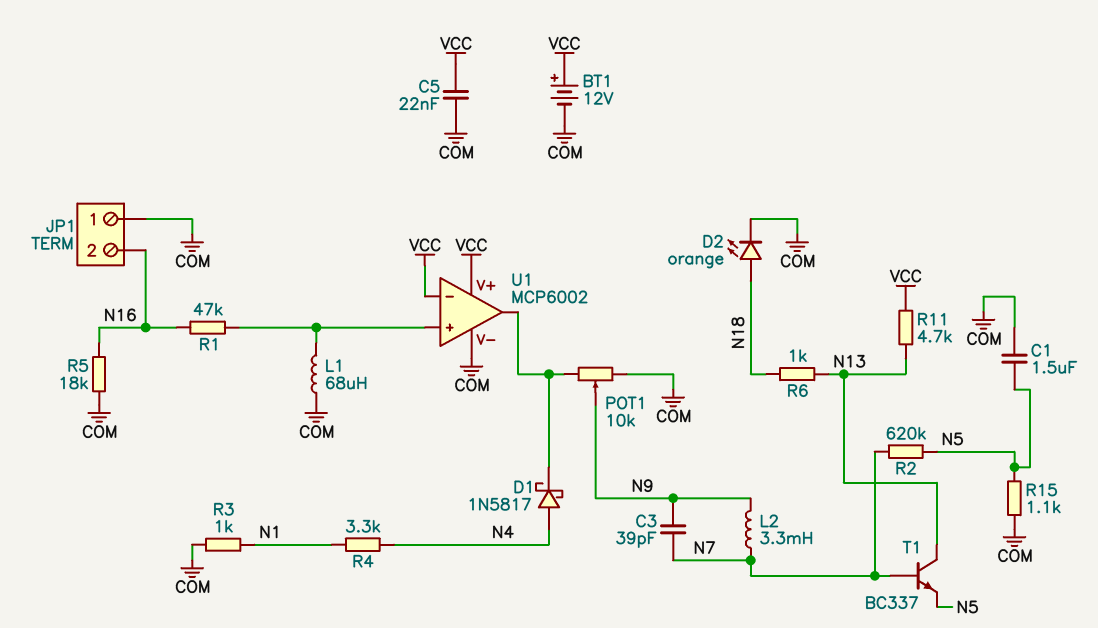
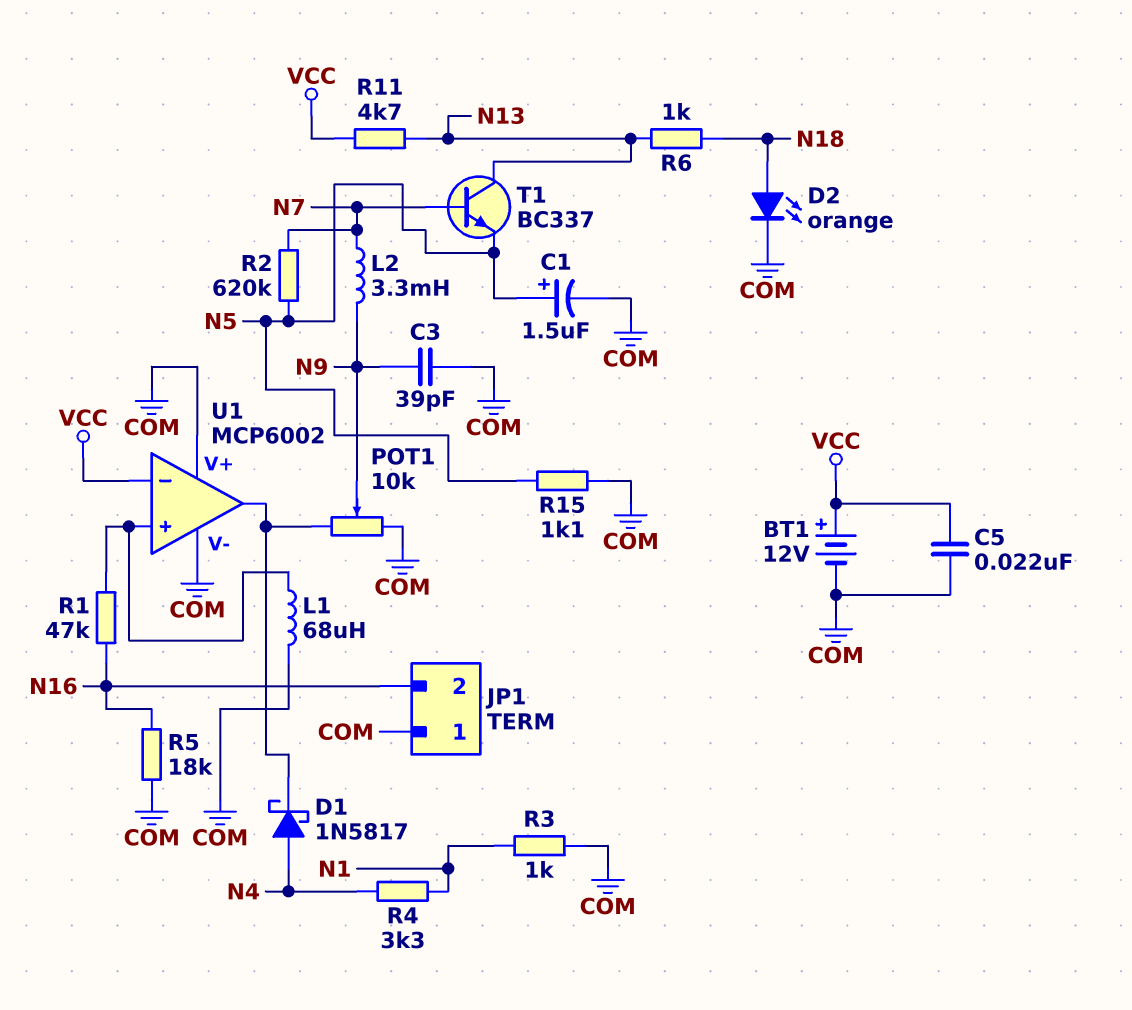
C1: 1.5uF (COM, N5) -> 1.5uF (plus N5, minus COM)
C3: 39pF (N7, N9) -> 39pF (COM, N9)
U1 pin V+: VCC -> COM

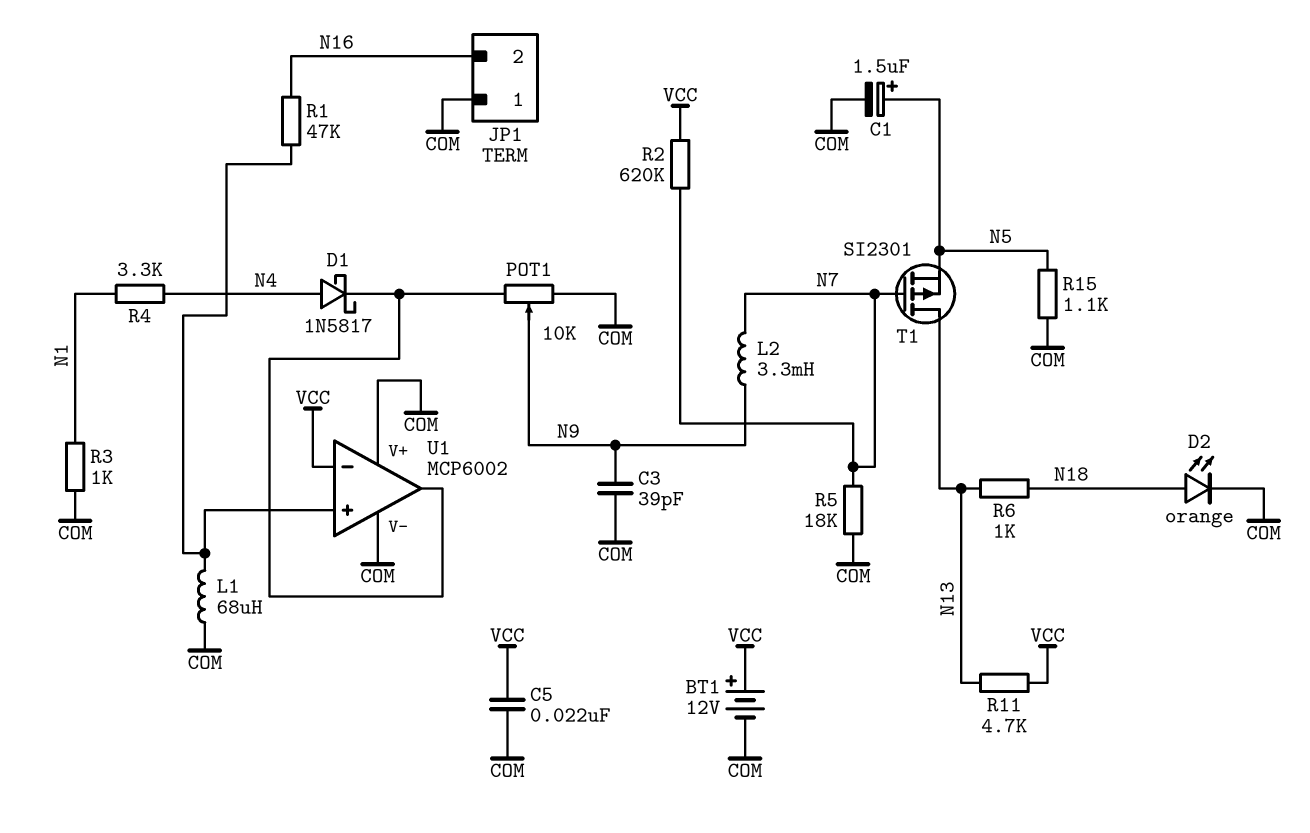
R2: 620k (N5, N7) -> 620k (N7, VCC)
R5: 18k (COM, N16) -> 18k (COM, N7)
T1: NPN BC337 (B N7, C N13, E N5) -> PMOS SI2301 (G N7, D N13, S N5)

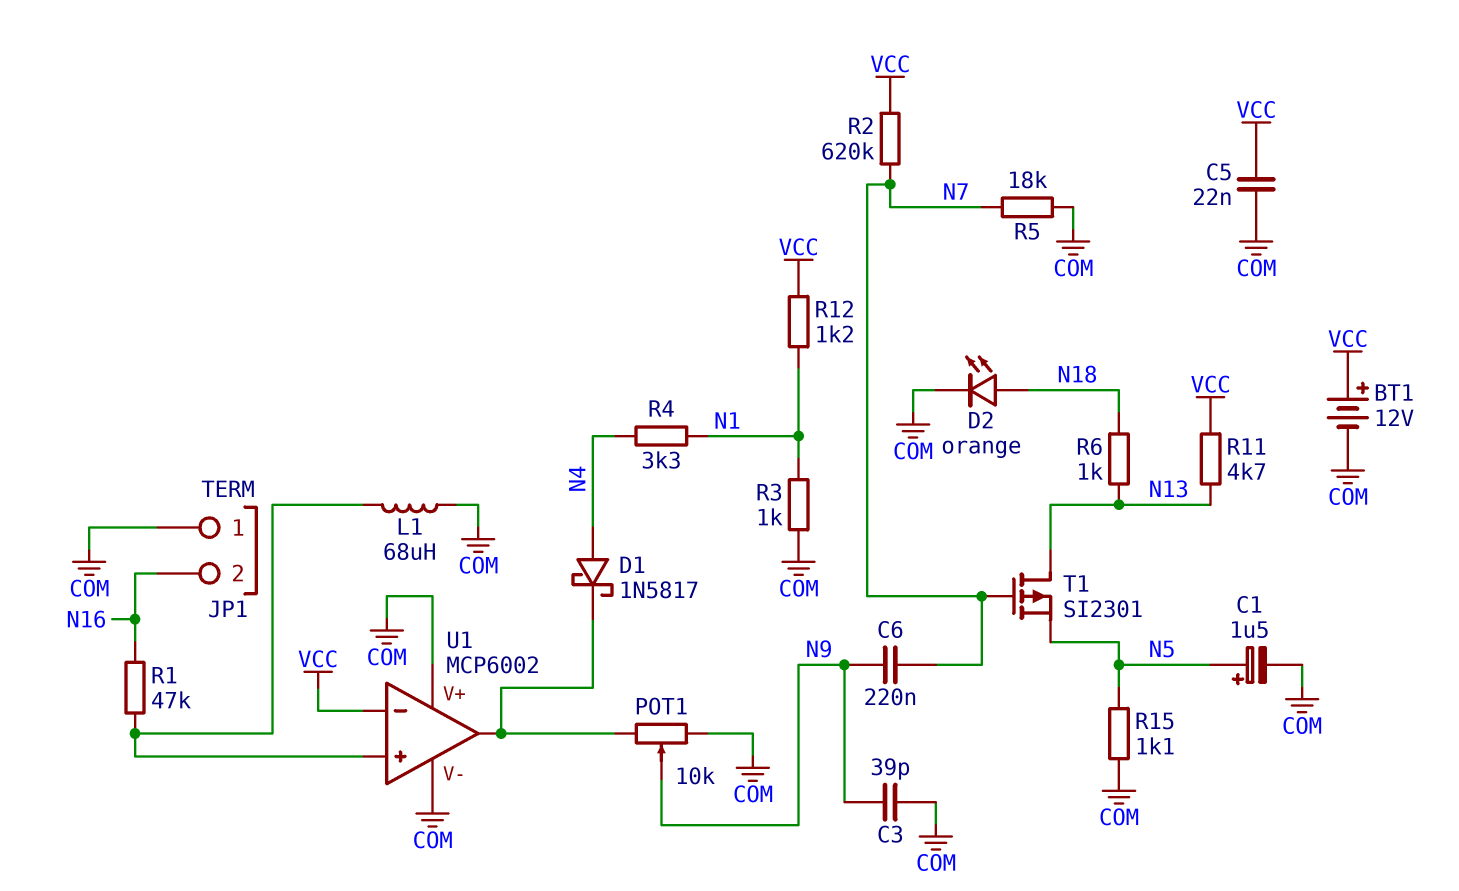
C6: none -> 220nF (N7, N9)
L2: 3.3mH (N7, N9) -> none
R12: none -> 1.2k (N1, VCC)

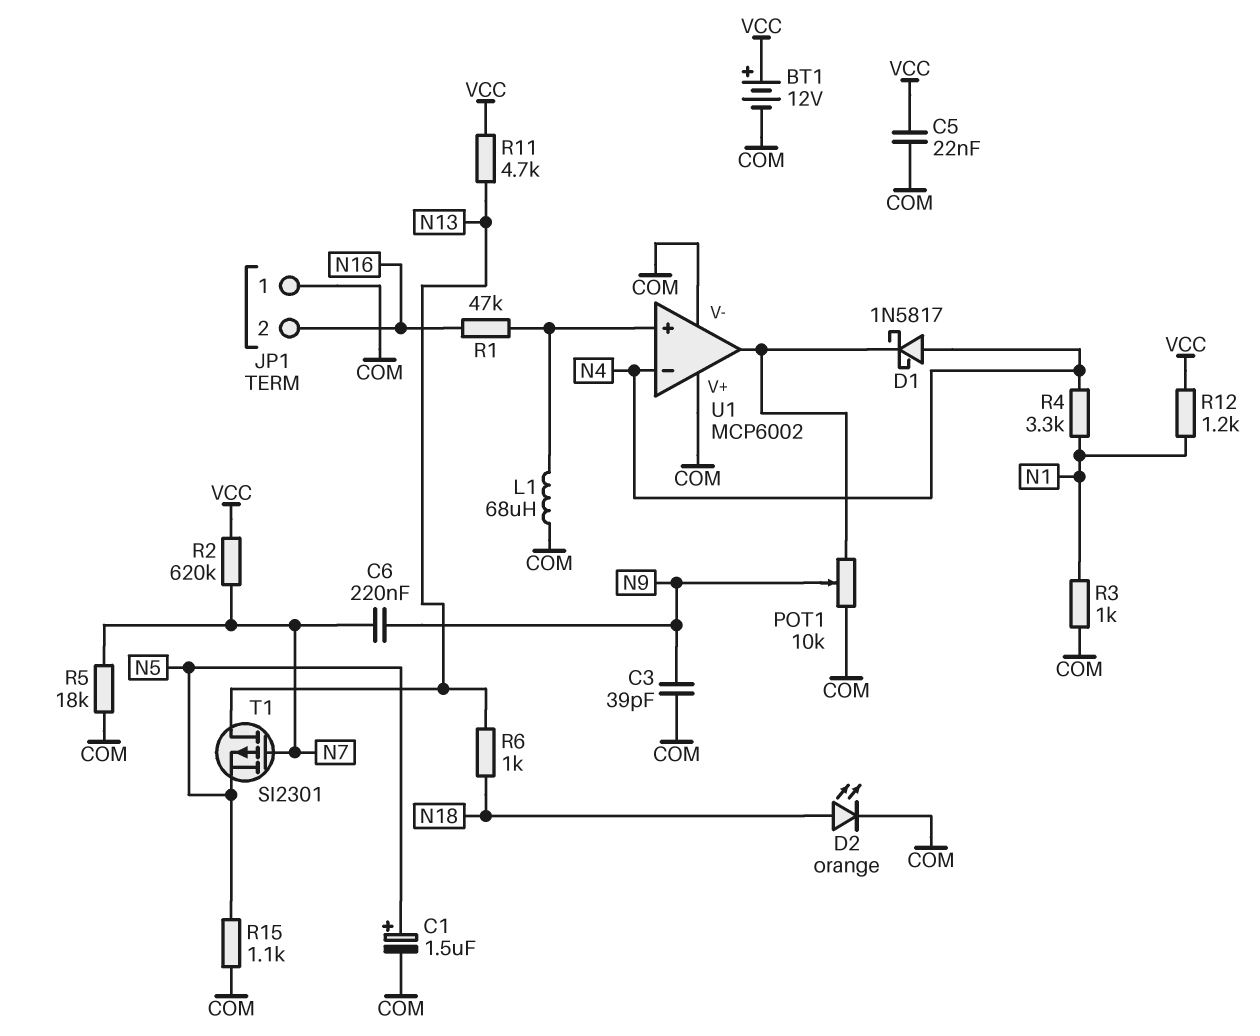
U1 pin in-: VCC -> N4

